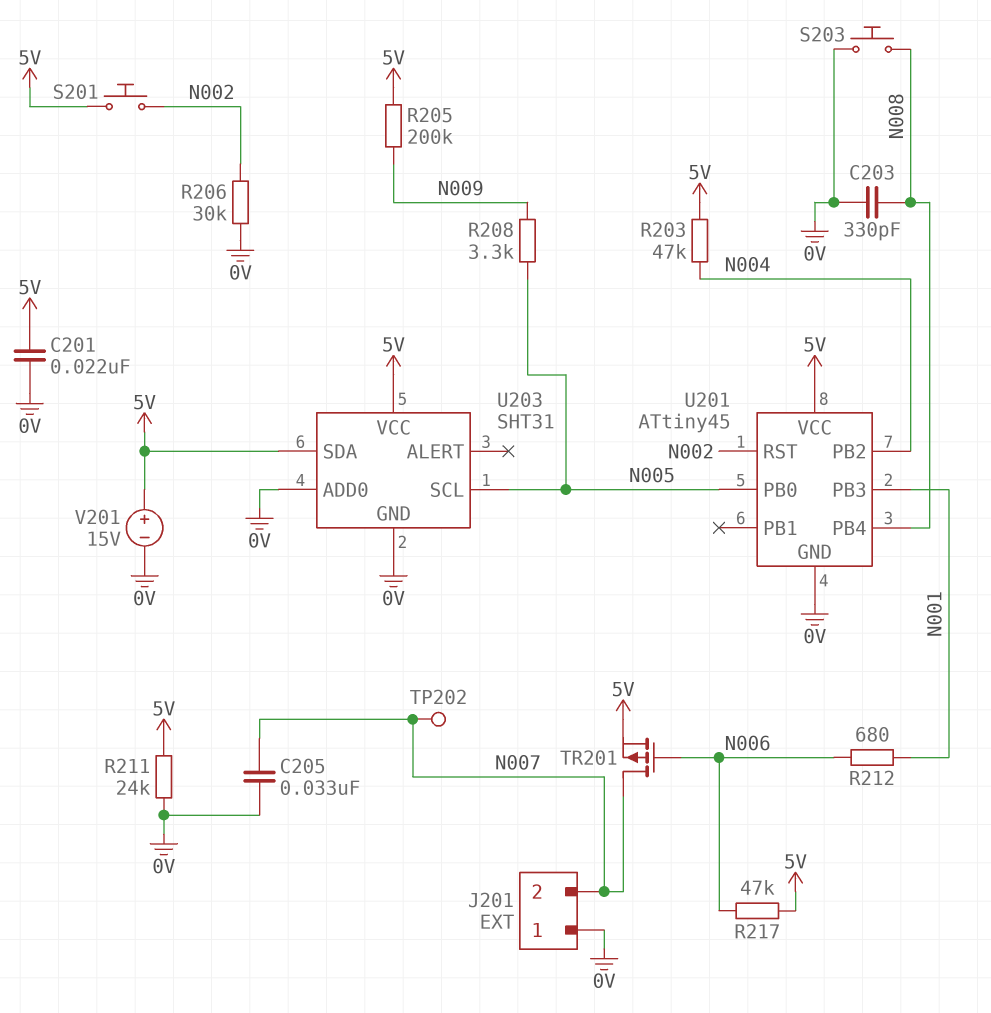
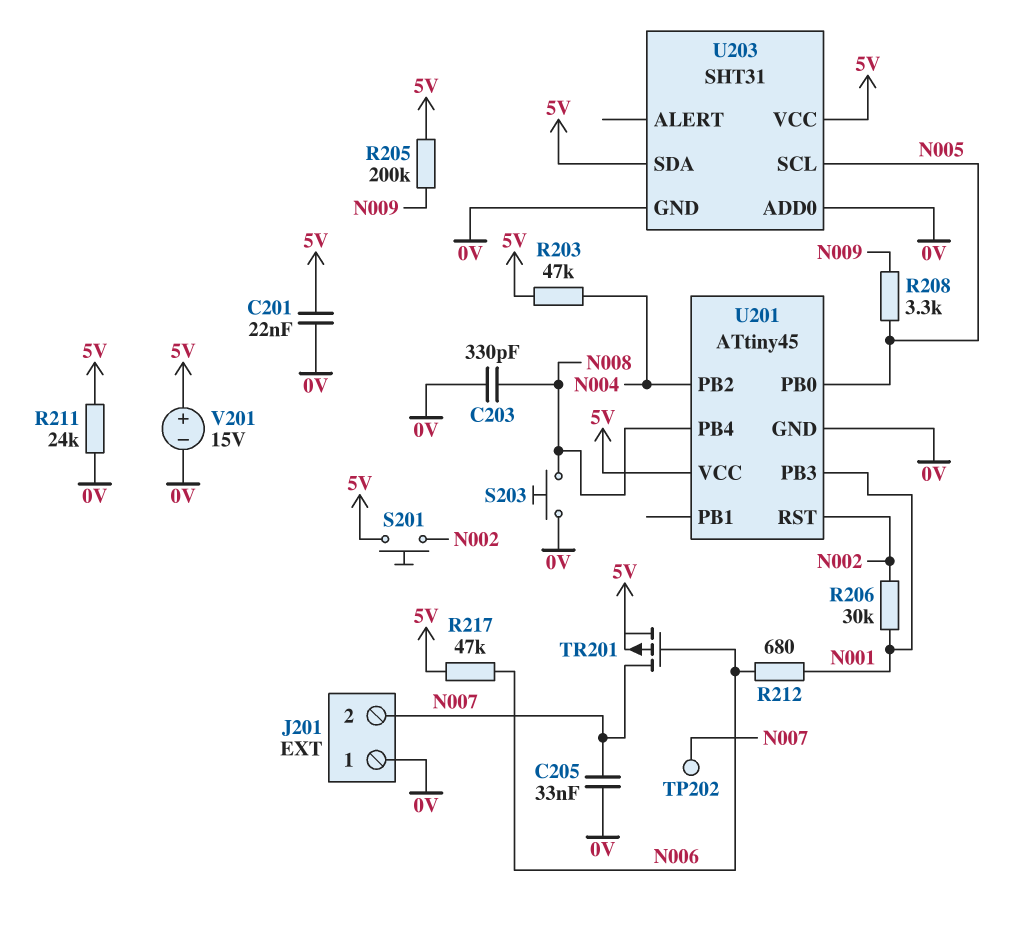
R206: 30k (0V, N002) -> 30k (N001, N002)

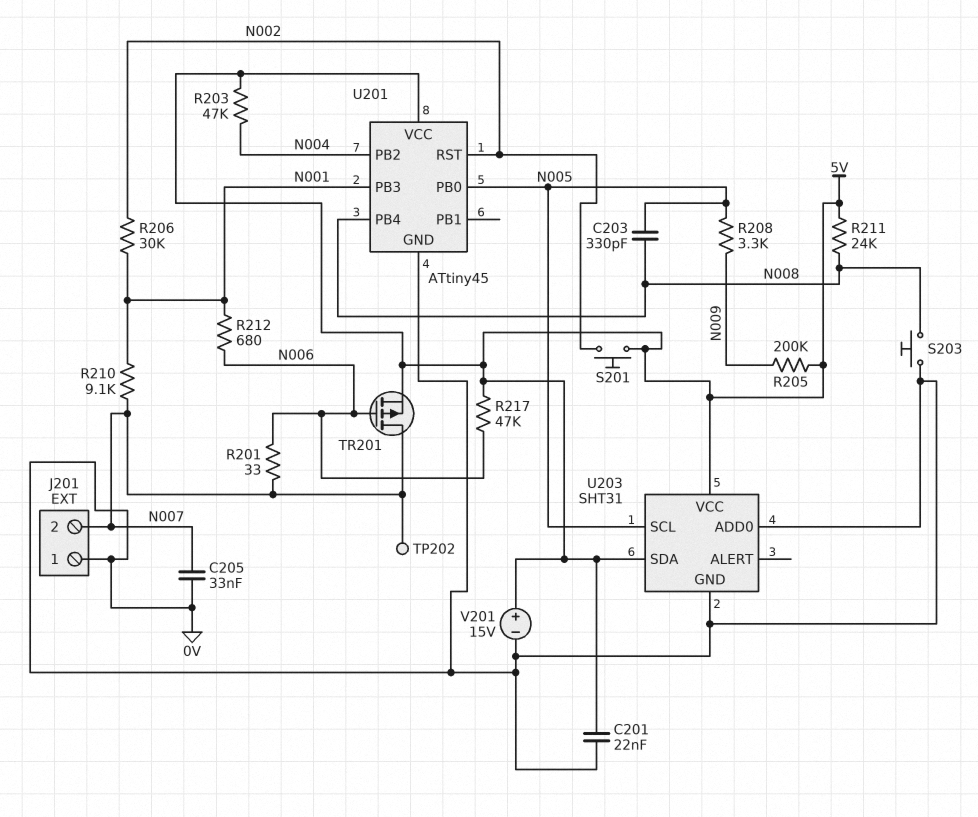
C203: 330pF (0V, N008) -> 330pF (N005, N008)
R201: none -> 33 (N006, N007)
R210: none -> 9.1k (N001, N007)
R211: 24k (0V, 5V) -> 24k (5V, N008)

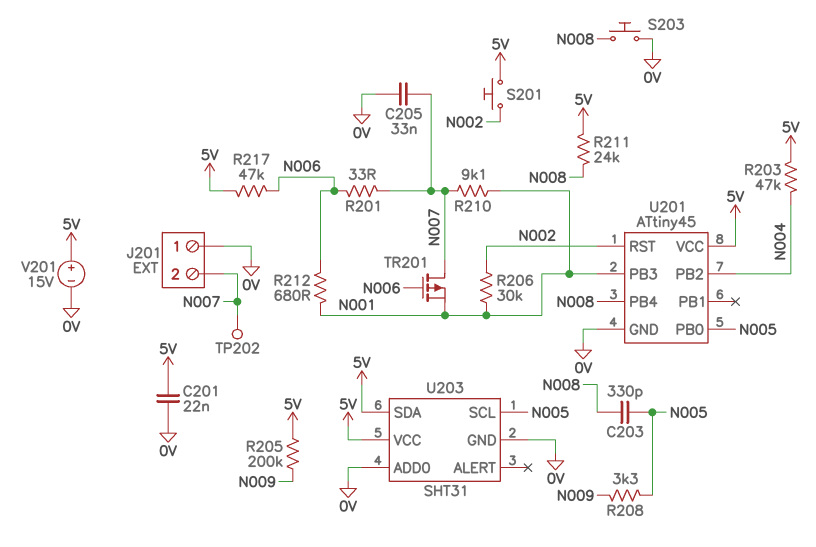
TR201: PMOS (G N006, D N007, S 5V) -> PMOS (G N006, D N007, S N001)

